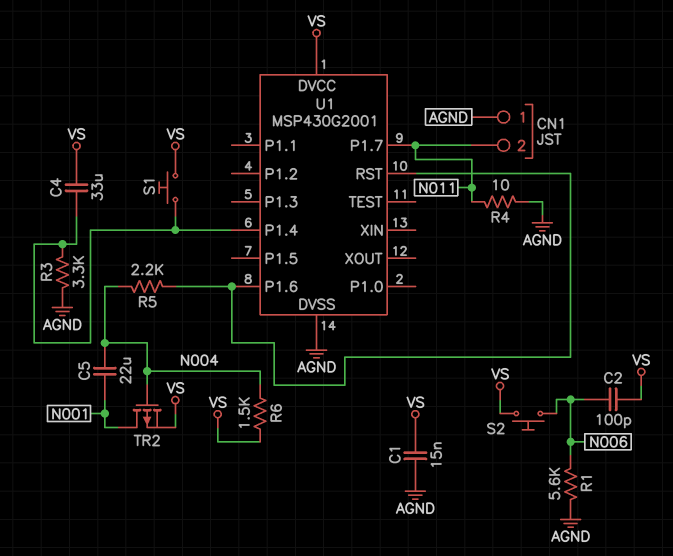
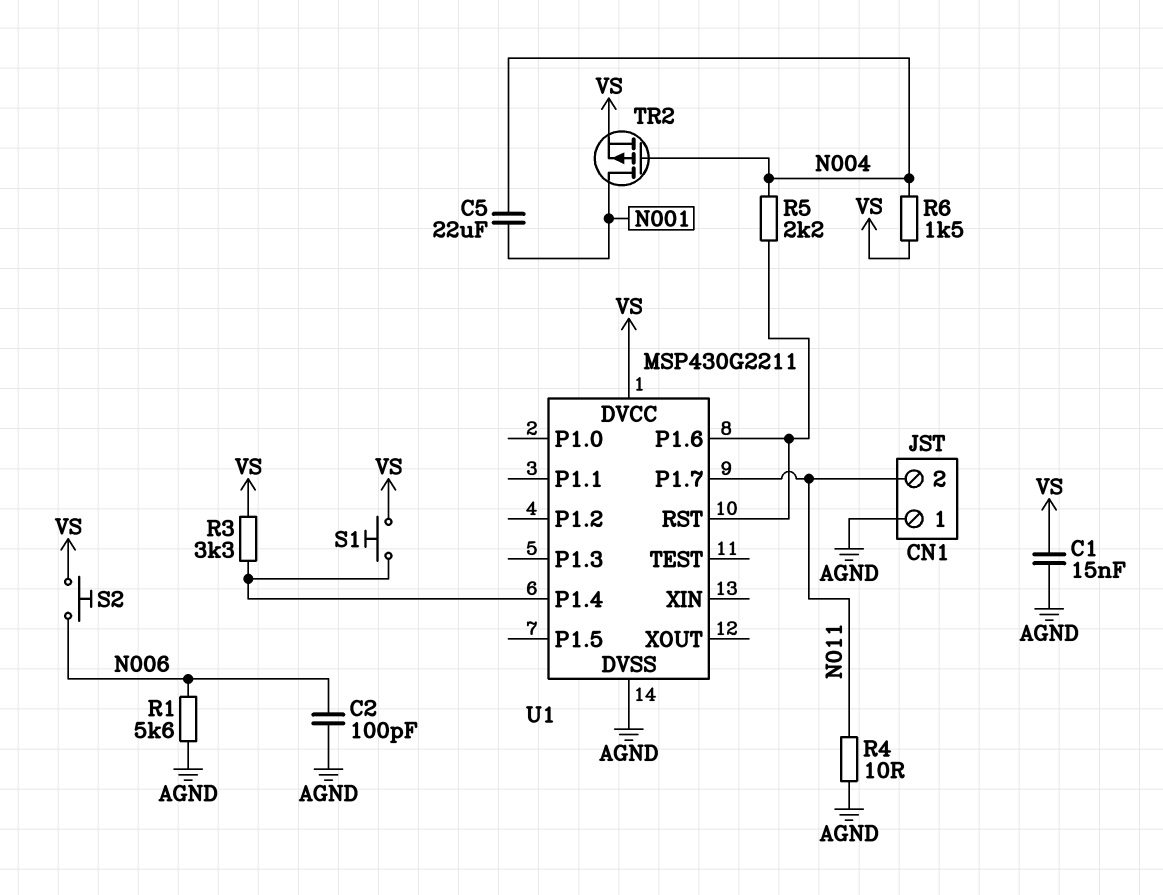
C2: 100pF (N006, VS) -> 100pF (AGND, N006)
C4: 33uF (U1/P1.4, VS) -> none
R3: 3.3k (AGND, U1/P1.4) -> 3.3k (U1/P1.4, VS)
U1: MSP430G2001 -> MSP430G2211

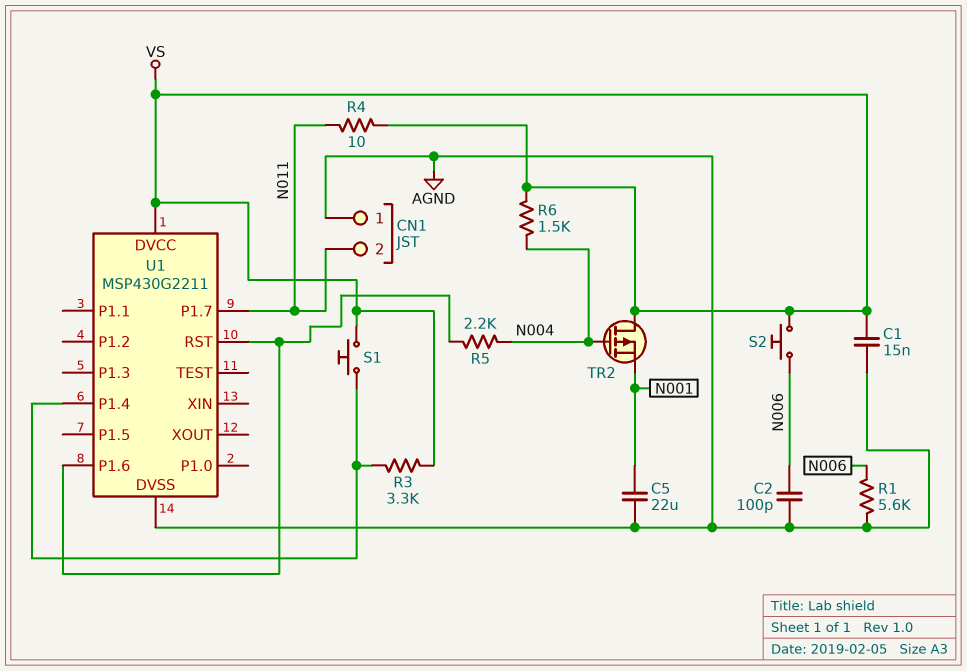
C5: 22uF (N001, N004) -> 22uF (AGND, N001)
R4: 10 (AGND, N011) -> 10 (N011, VS)
TR2: PMOS (G N004, D N001, S VS) -> PMOS (G N004, D VS, S N001)

